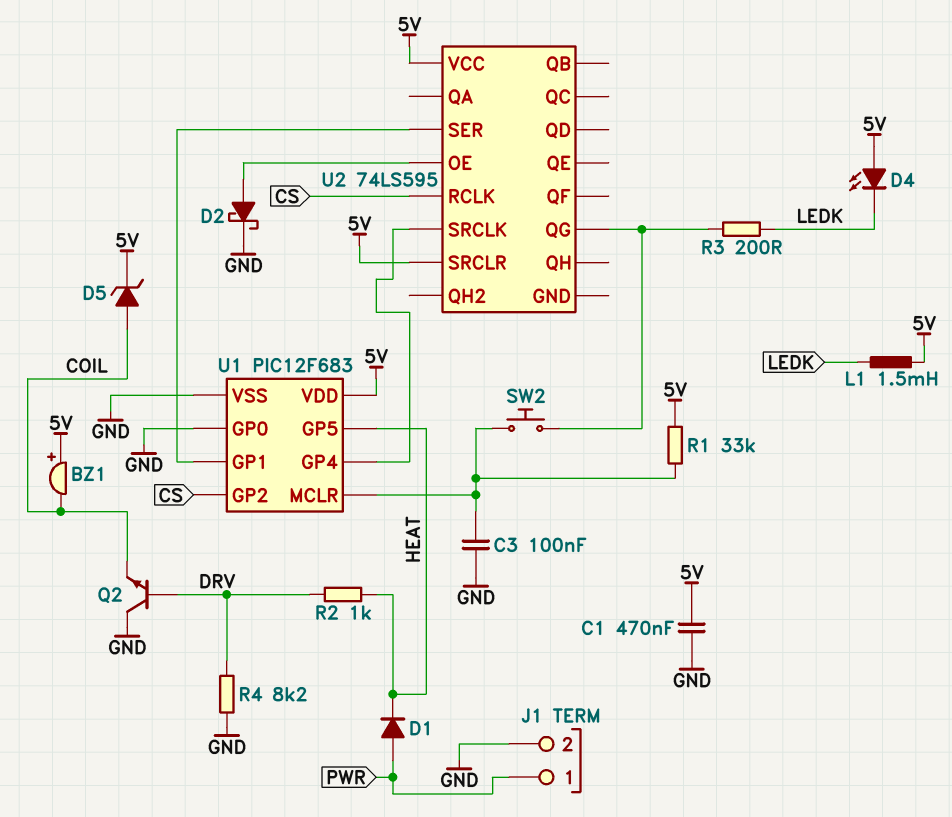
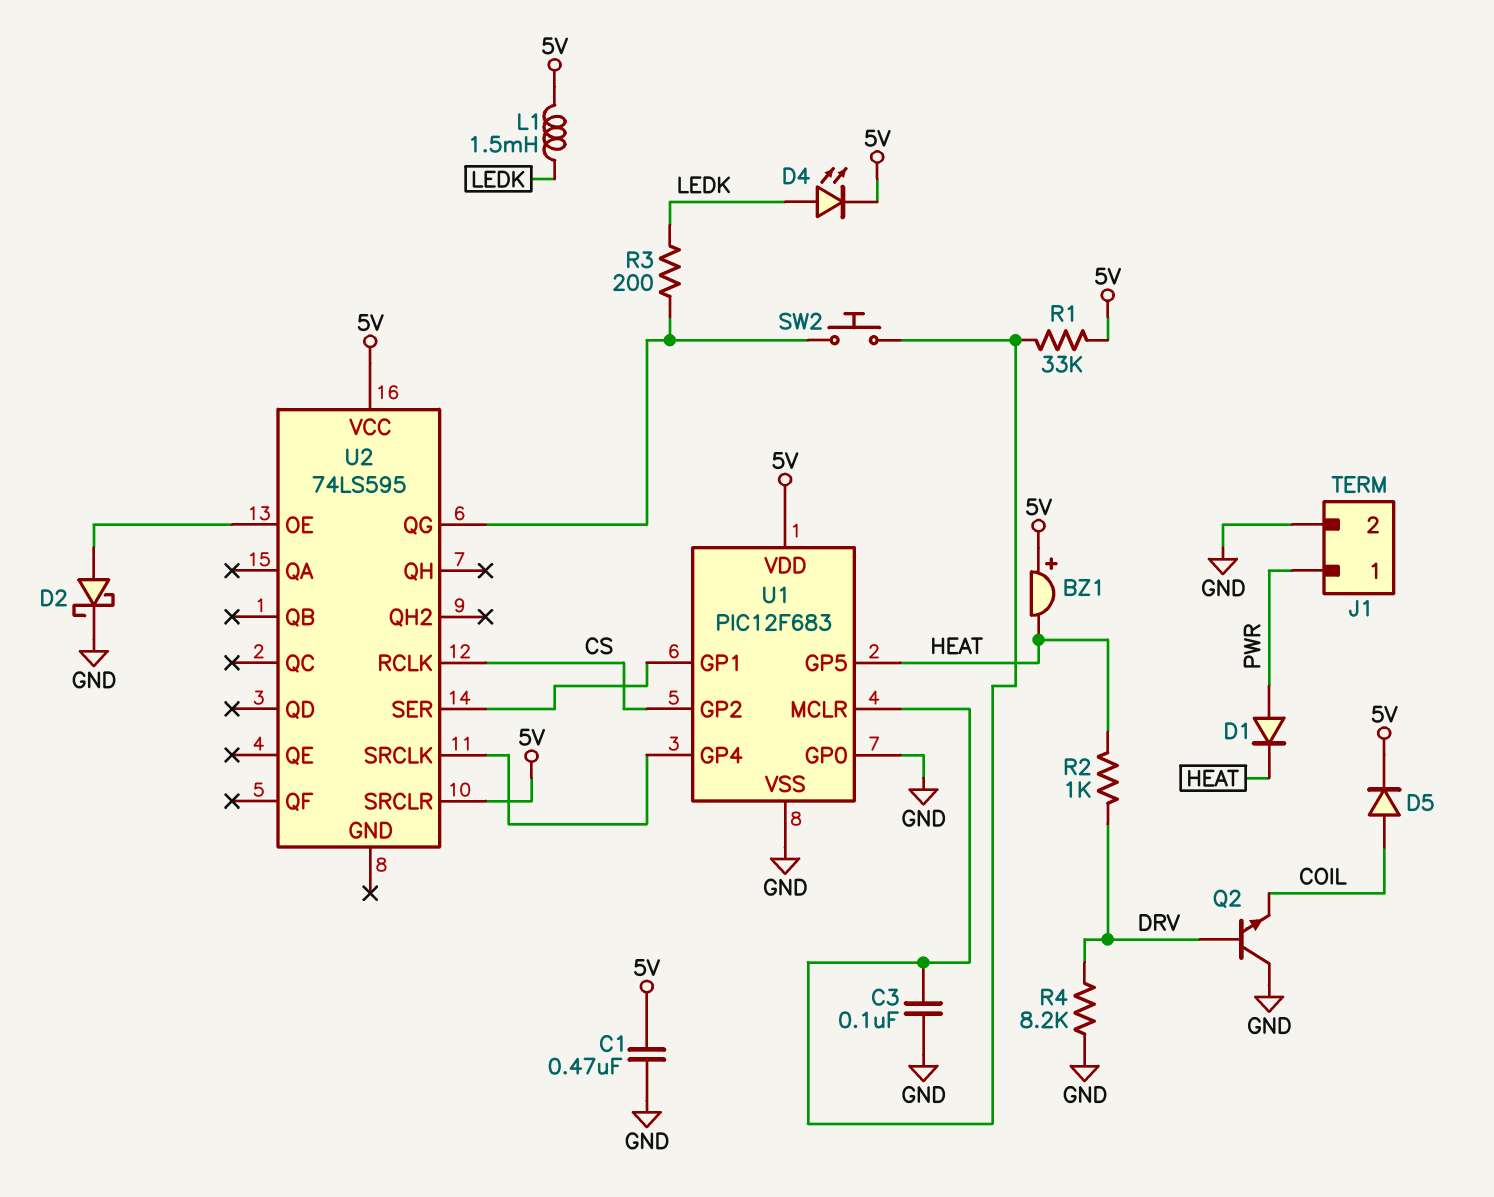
BZ1: buzzer (plus 5V, minus COIL) -> buzzer (plus 5V, minus HEAT)
D4: LED (A 5V, K LEDK) -> LED (A LEDK, K 5V)
D5: zener (A COIL, K 5V) -> diode (A COIL, K 5V)

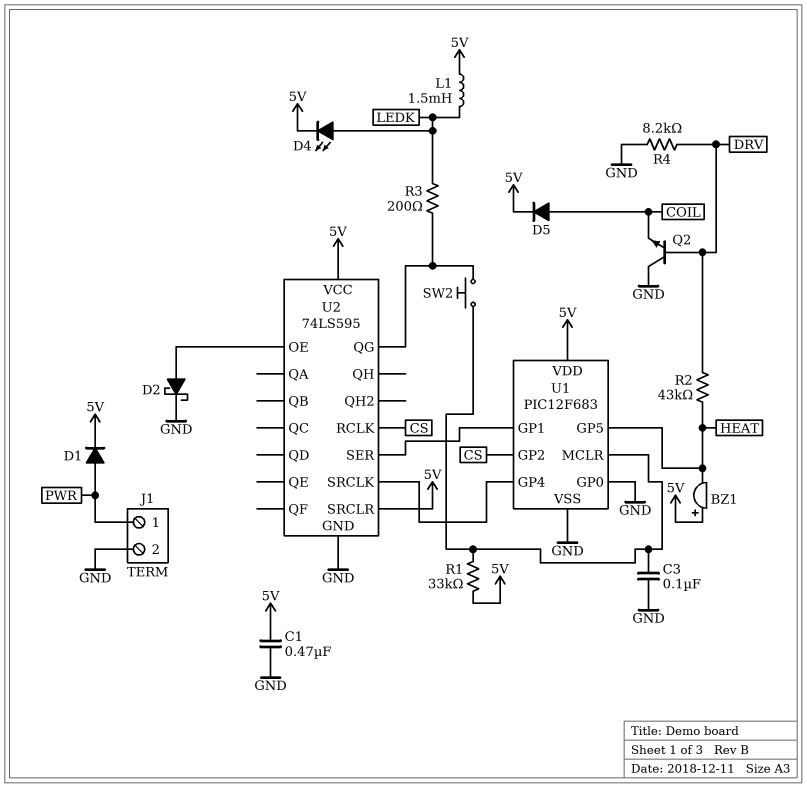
D1: diode (A PWR, K HEAT) -> diode (A PWR, K 5V)
R2: 1k (DRV, HEAT) -> 43k (DRV, HEAT)
U2 pin GND: none -> GND

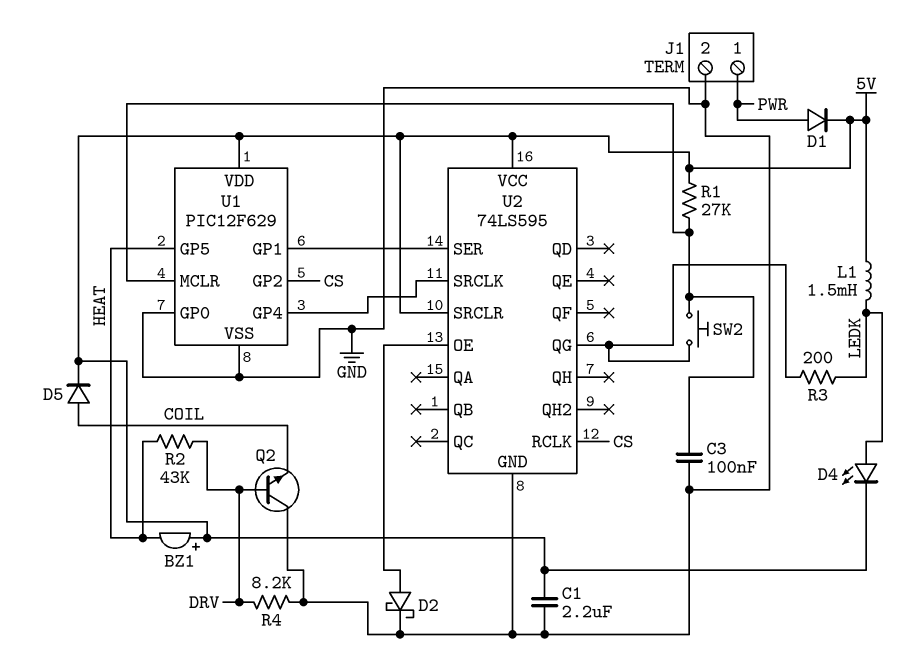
C1: 470nF (5V, GND) -> 2.2uF (5V, GND)
R1: 33k (5V, U1/MCLR) -> 27k (5V, U1/MCLR)
U1: PIC12F683 -> PIC12F629

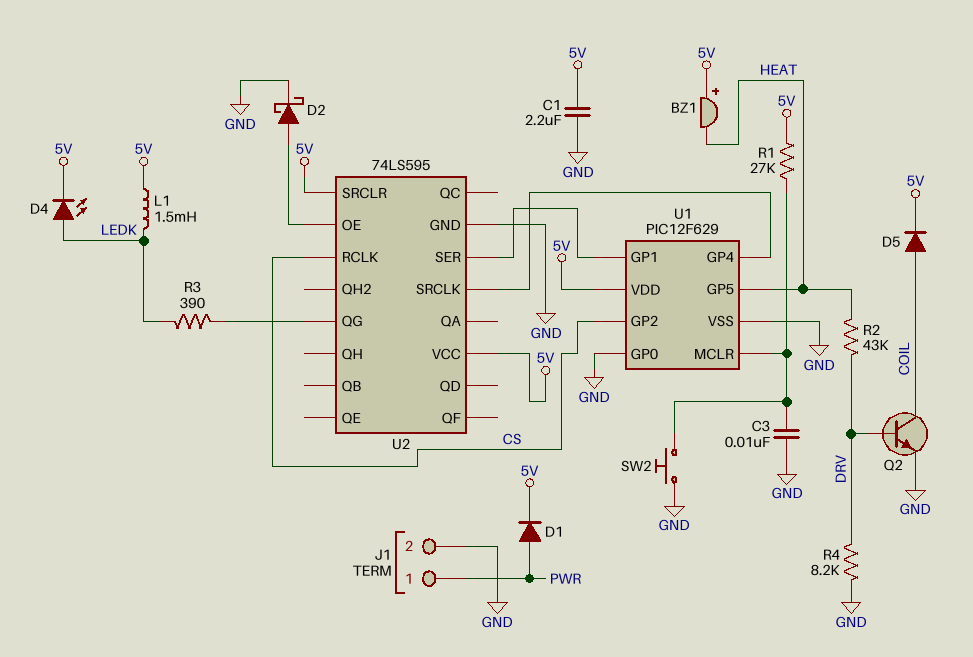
C3: 100nF (GND, U1/MCLR) -> 10nF (GND, U1/MCLR)
Q2: NPN (B DRV, C GND, E COIL) -> NPN (B DRV, C COIL, E GND)
R3: 200 (LEDK, U2/QG) -> 390 (LEDK, U2/QG)
SW2: button (U1/MCLR, U2/QG) -> button (GND, U1/MCLR)

